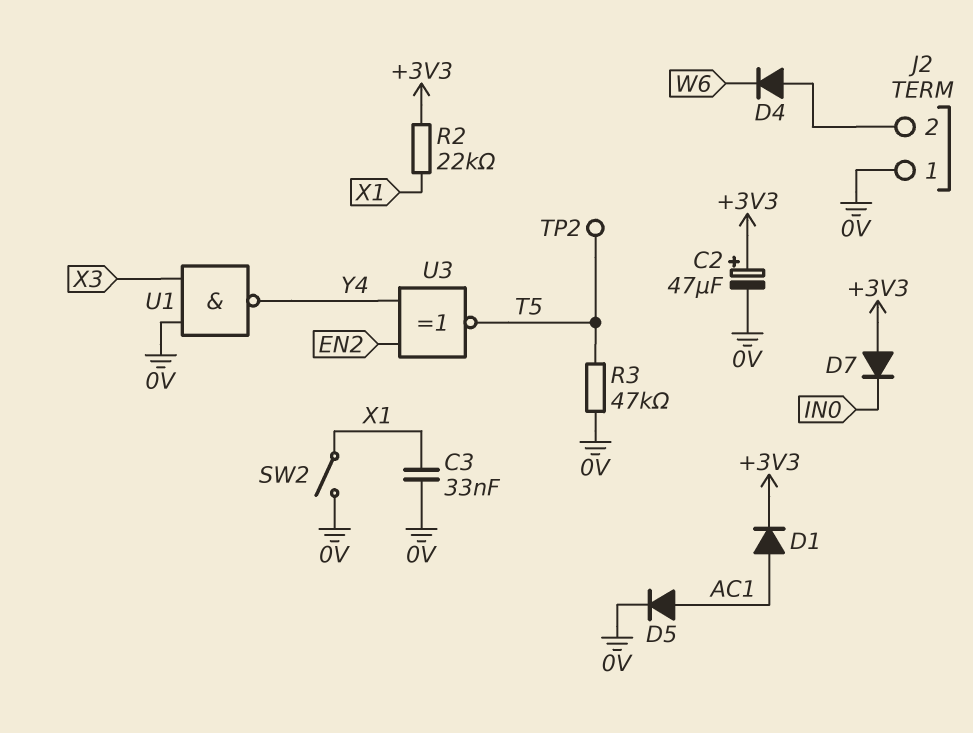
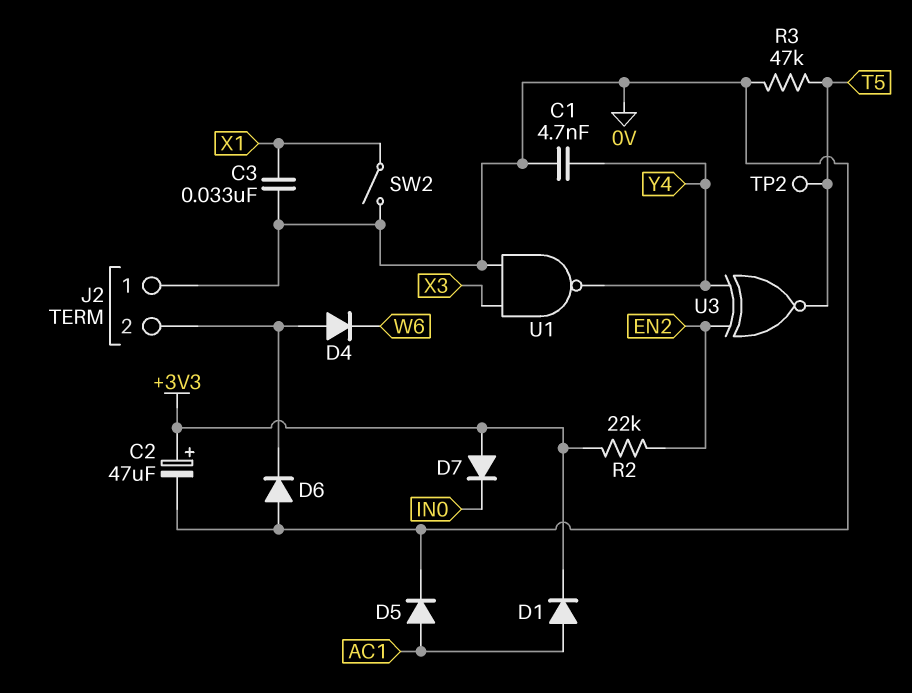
C1: none -> 4.7nF (0V, Y4)
D6: none -> diode (A 0V, K J2/2)
R2: 22k (+3V3, X1) -> 22k (+3V3, EN2)

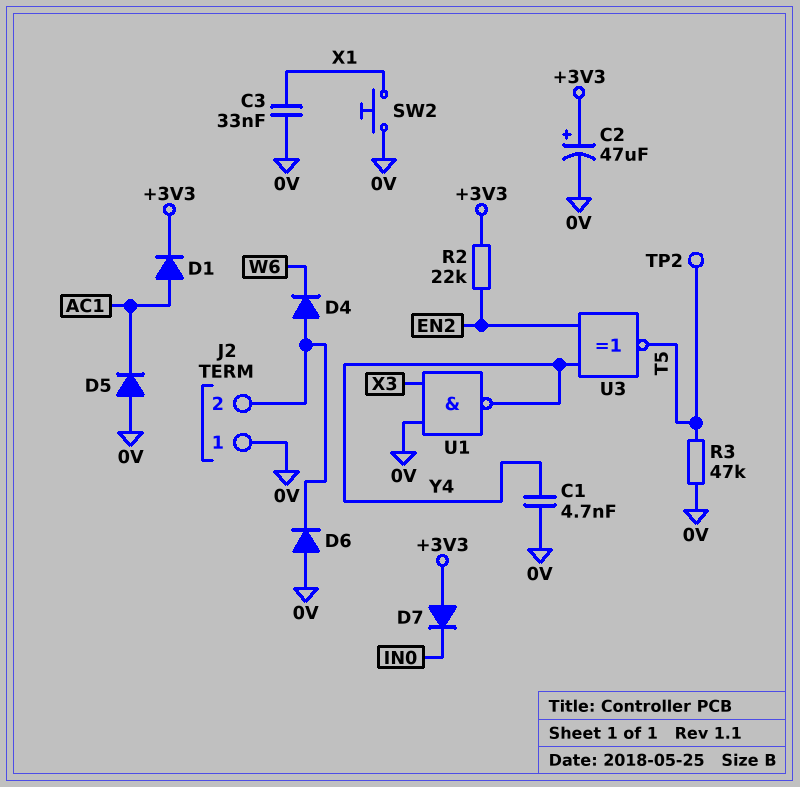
D5: diode (A AC1, K 0V) -> diode (A 0V, K AC1)
SW2: switch (0V, X1) -> button (0V, X1)

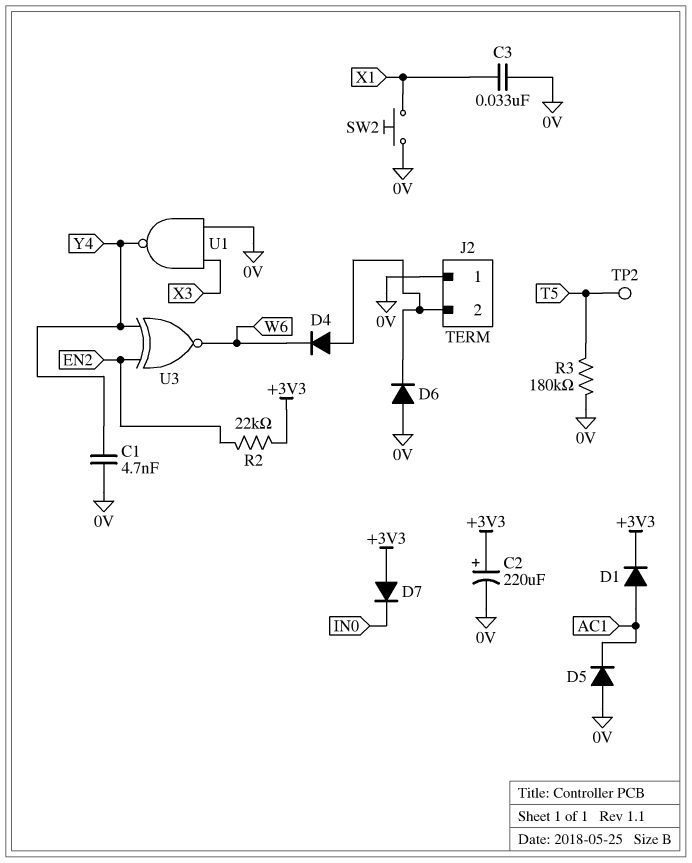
C2: 47uF (plus +3V3, minus 0V) -> 220uF (plus +3V3, minus 0V)
R3: 47k (0V, T5) -> 180k (0V, T5)
U3: XNOR (in EN2, in Y4, out T5) -> XNOR (in EN2, in Y4, out W6)

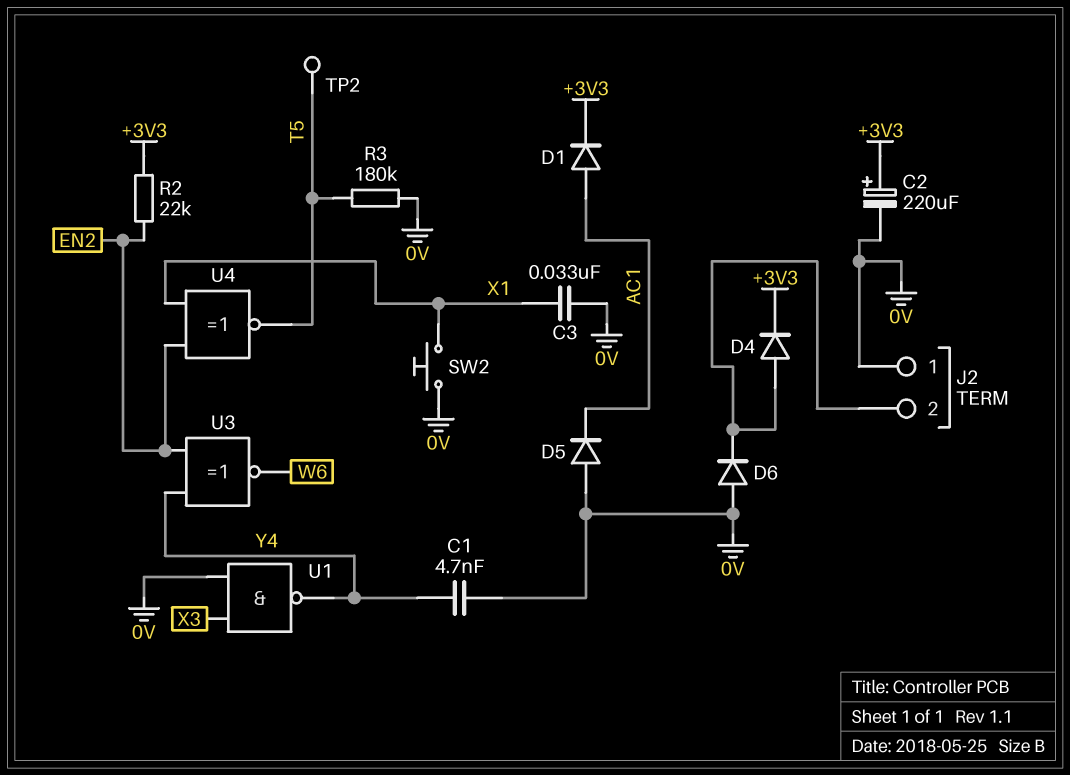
D4: diode (A J2/2, K W6) -> diode (A J2/2, K +3V3)
D7: diode (A +3V3, K IN0) -> none
U4: none -> XNOR (in EN2, in X1, out T5)

